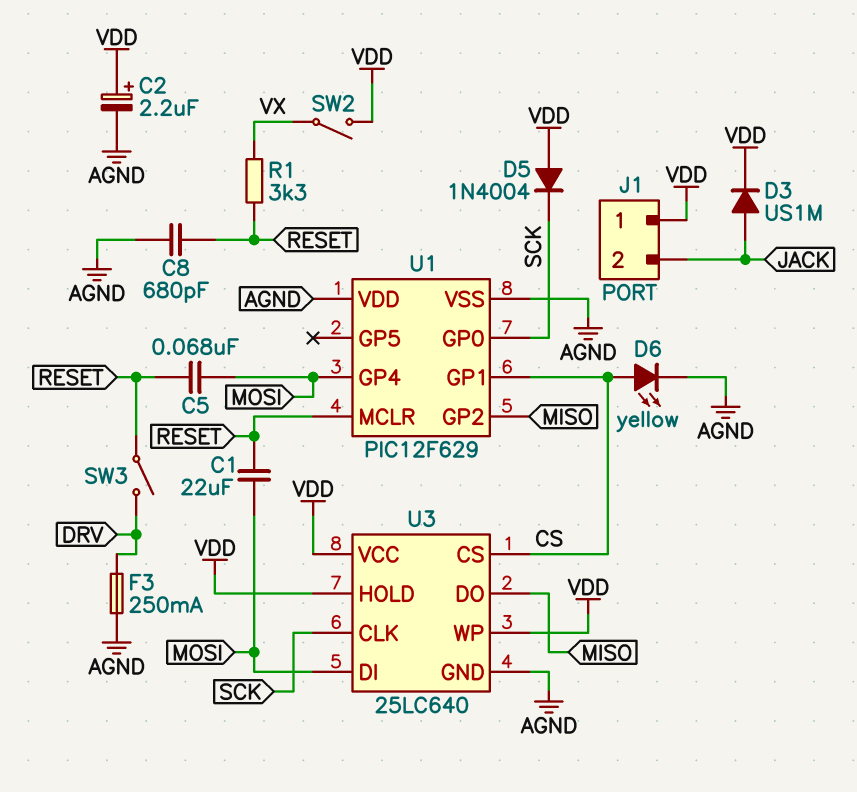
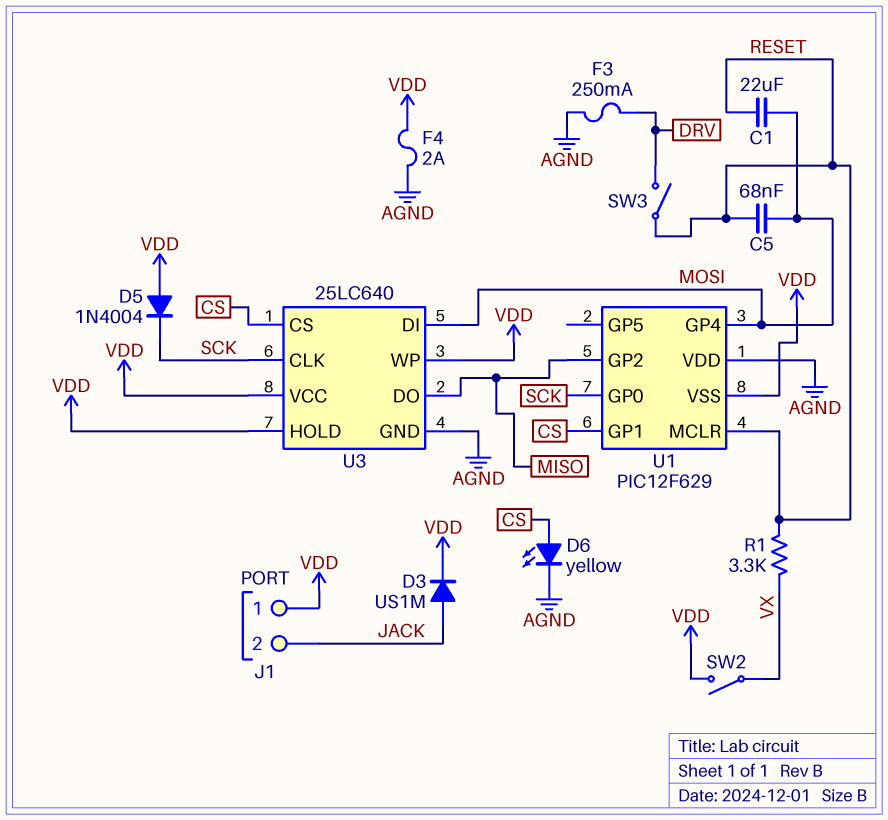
C2: 2.2uF (plus VDD, minus AGND) -> none
C8: 680pF (AGND, RESET) -> none
F4: none -> 2A (AGND, VDD)
U1 pin VSS: AGND -> VDD

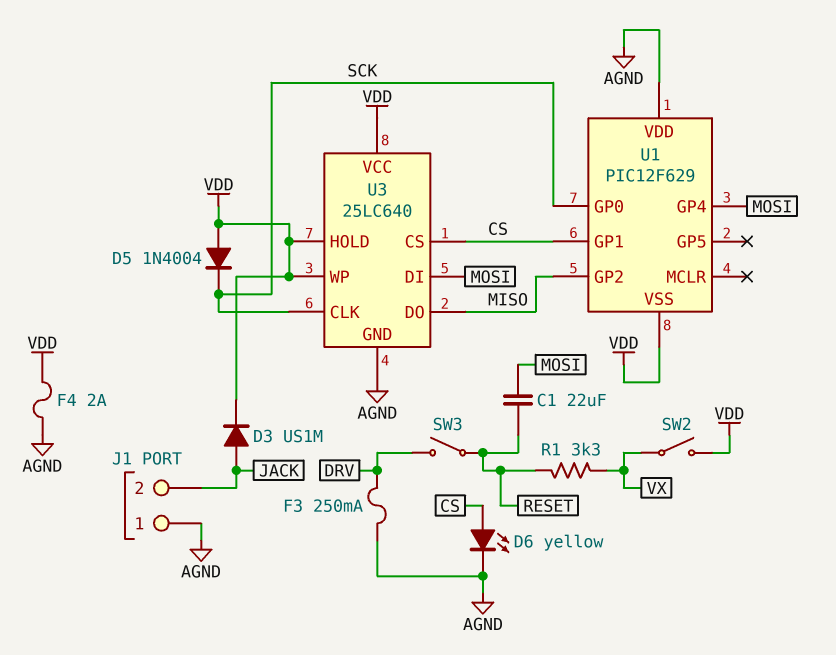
C5: 68nF (MOSI, RESET) -> none
J1 pin 1: VDD -> AGND
U1 pin MCLR: RESET -> none

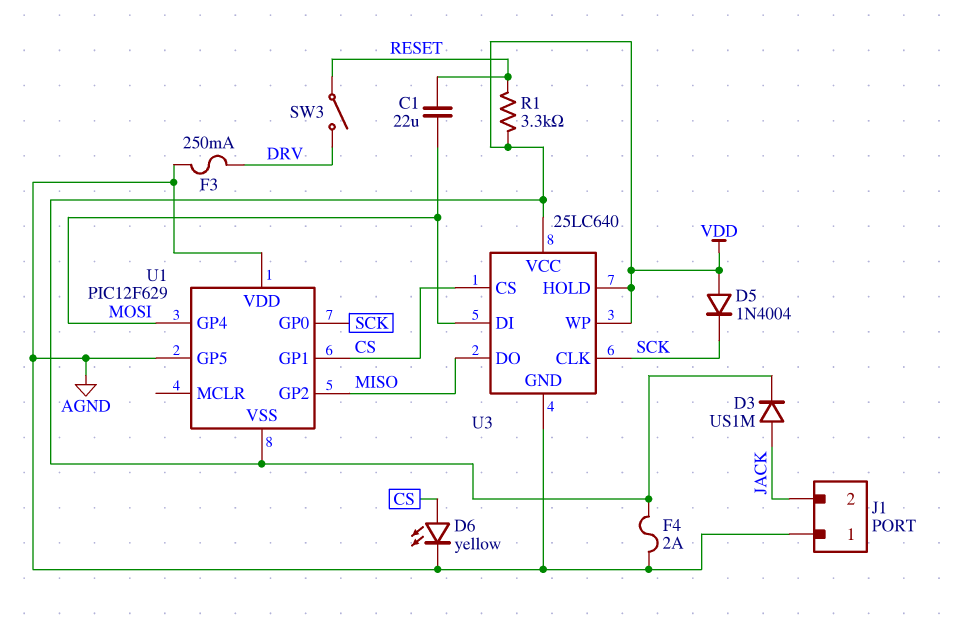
R1: 3.3k (RESET, VX) -> 3.3k (RESET, VDD)
SW2: switch (VDD, VX) -> none
U1 pin GP5: none -> AGND

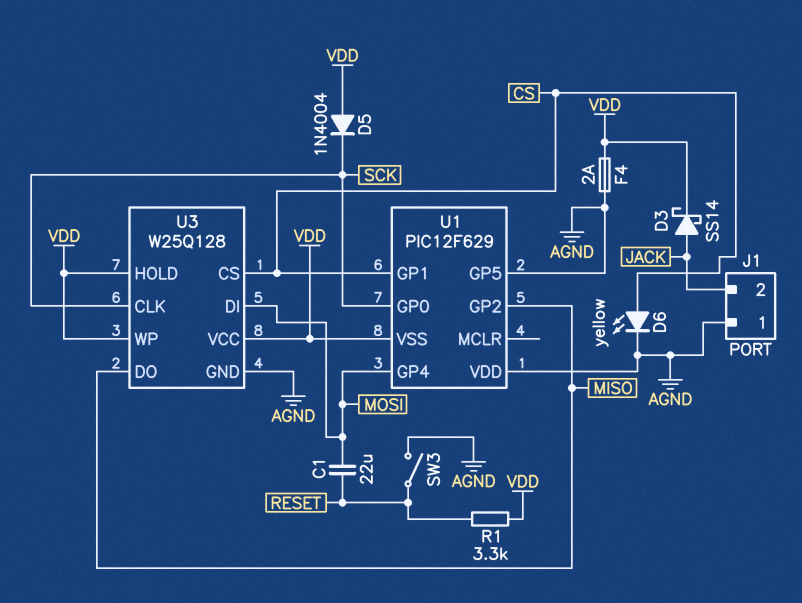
D3: diode US1M (A JACK, K VDD) -> schottky SS14 (A JACK, K VDD)
F3: 250mA (AGND, DRV) -> none
SW3: switch (DRV, RESET) -> switch (AGND, RESET)
U3: 25LC640 -> W25Q128

